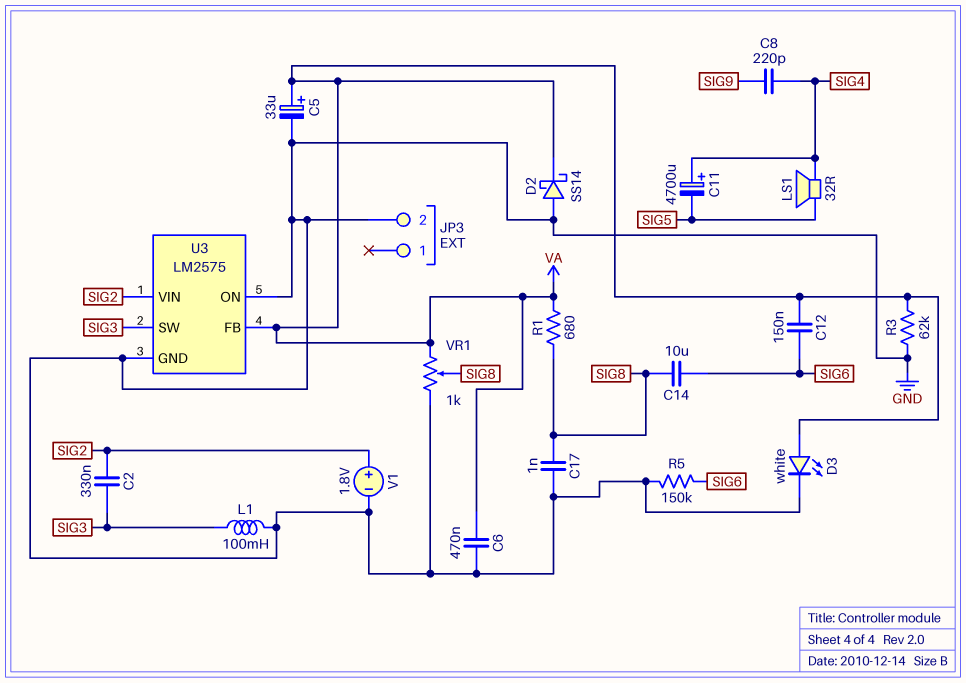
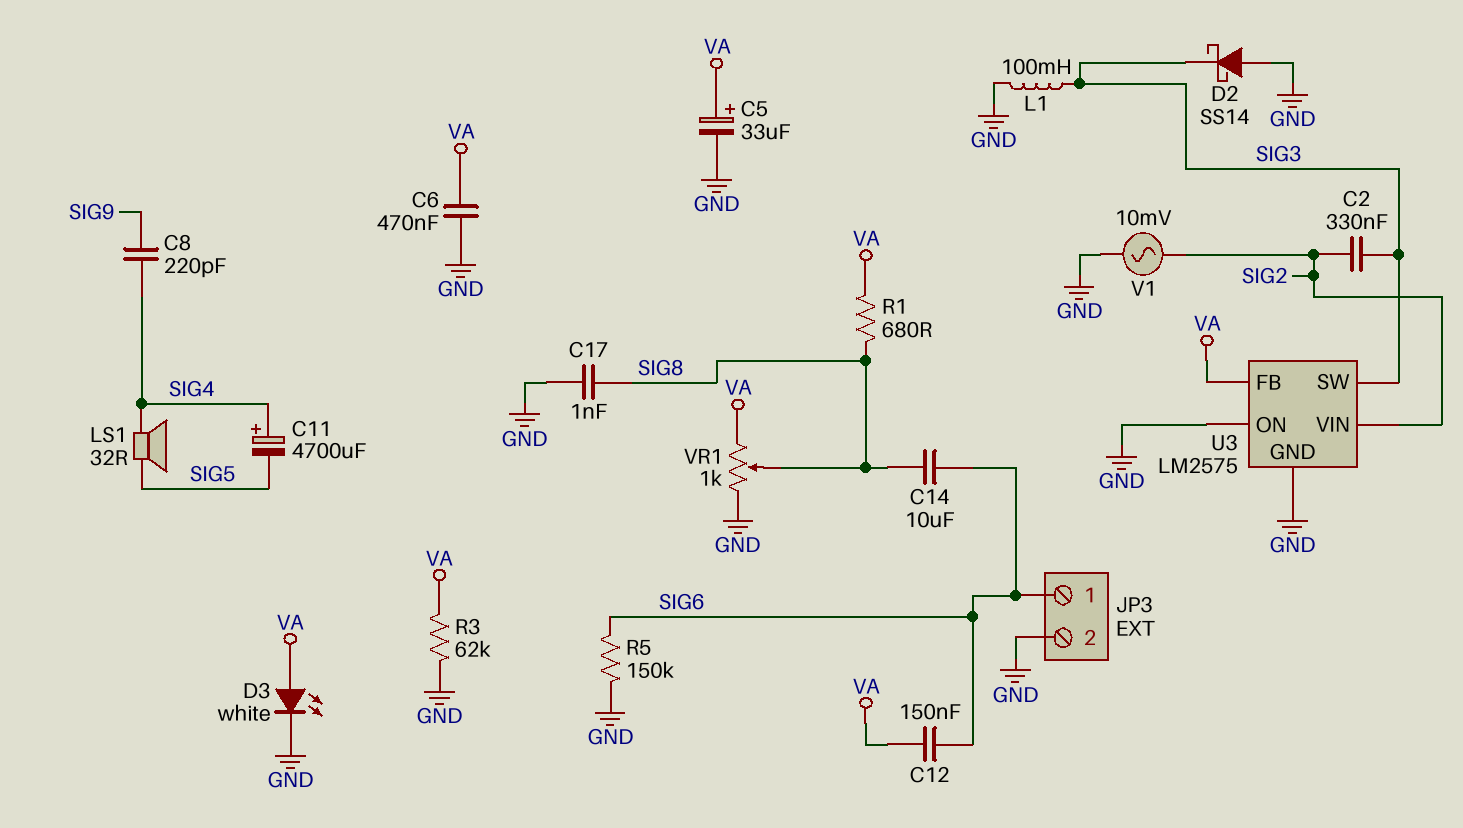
D2: schottky SS14 (A GND, K VA) -> schottky SS14 (A GND, K SIG3)
JP3 pin 1: none -> SIG6
V1: 1.8V (plus SIG2, minus GND) -> AC 10mV (GND, SIG2)

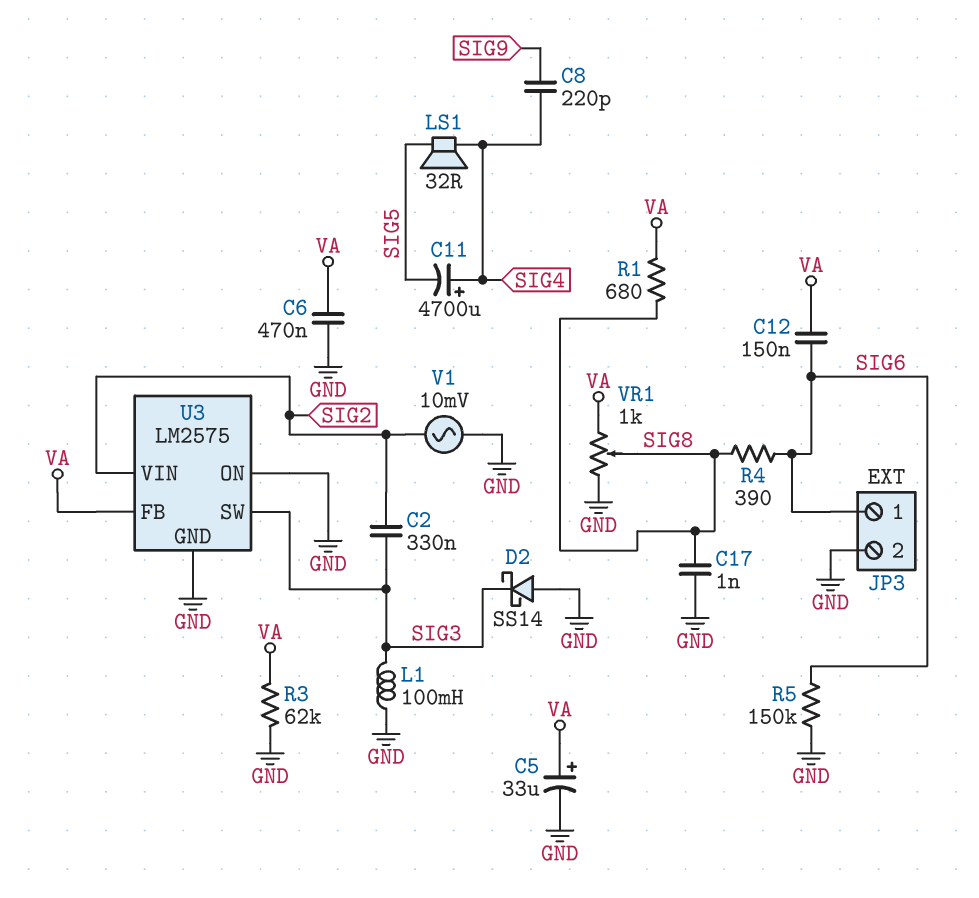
C14: 10uF (SIG6, SIG8) -> none
D3: LED white (A VA, K GND) -> none
R4: none -> 390 (SIG6, SIG8)

